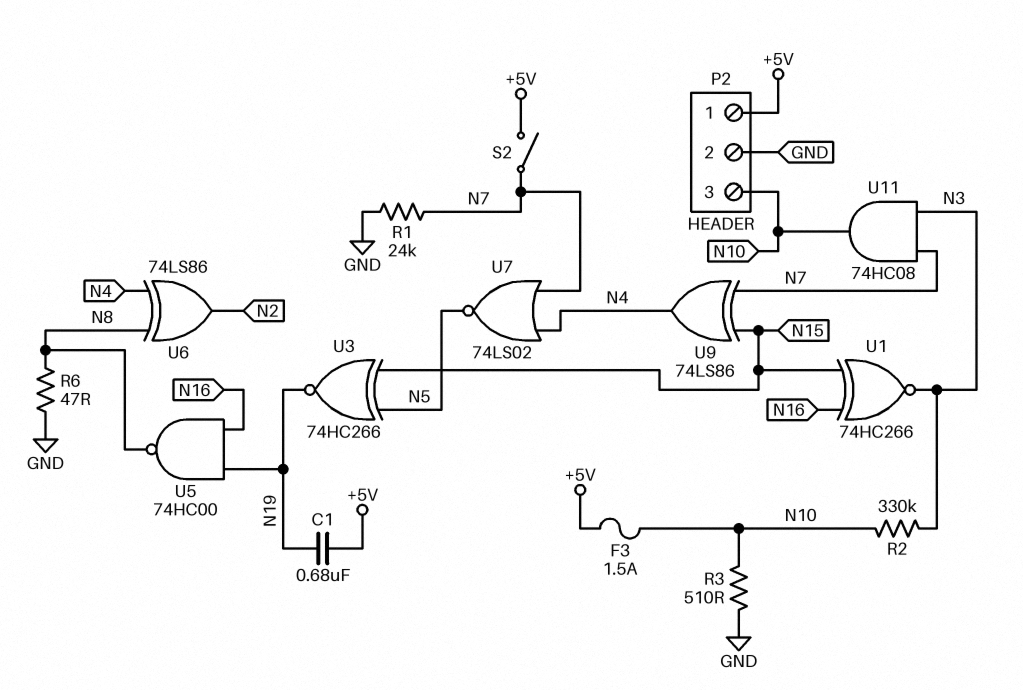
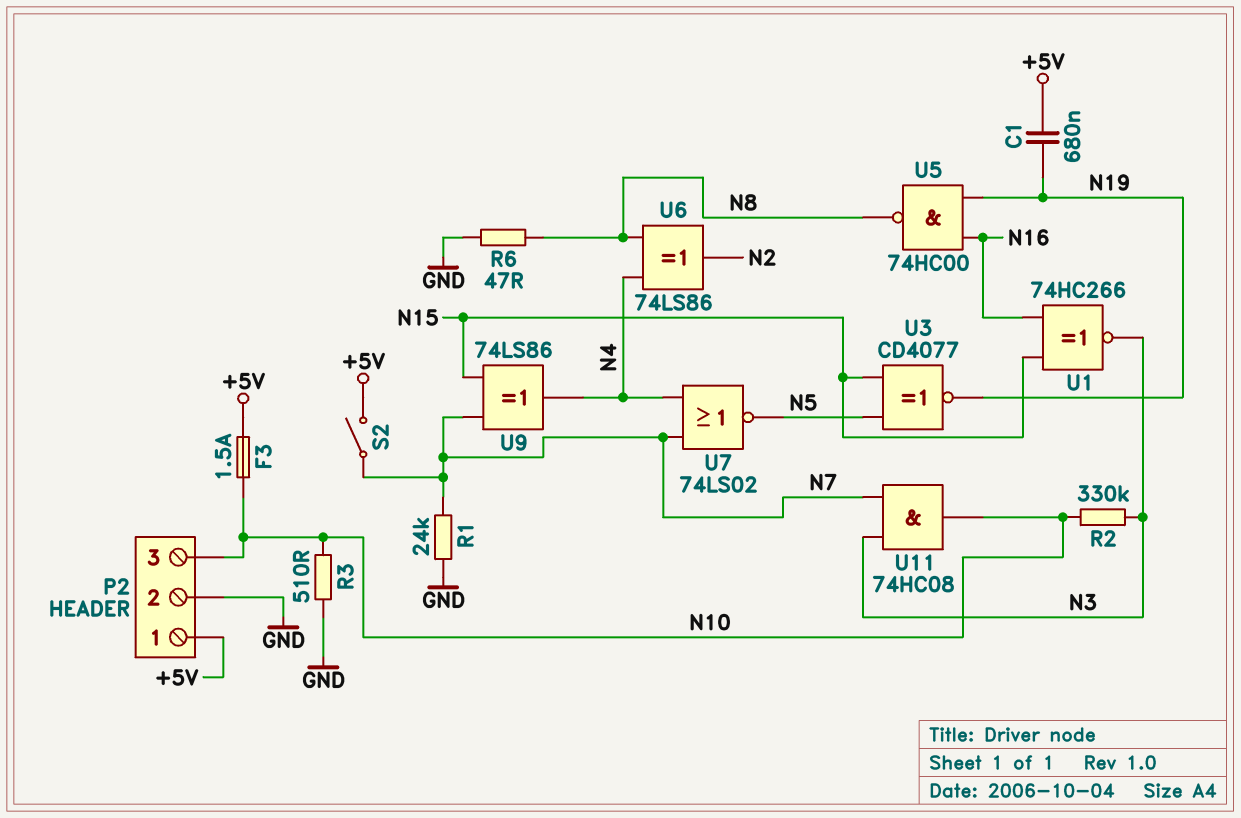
U3: XNOR 74HC266 (in N5, in N15, out N19) -> XNOR CD4077 (in N5, in N15, out N19)

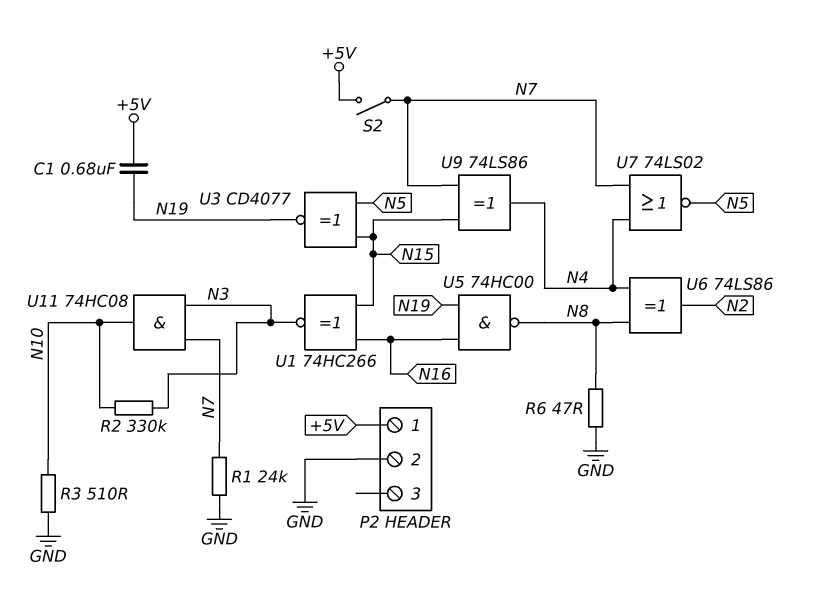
F3: 1.5A (+5V, N10) -> none
P2 pin 3: N10 -> none

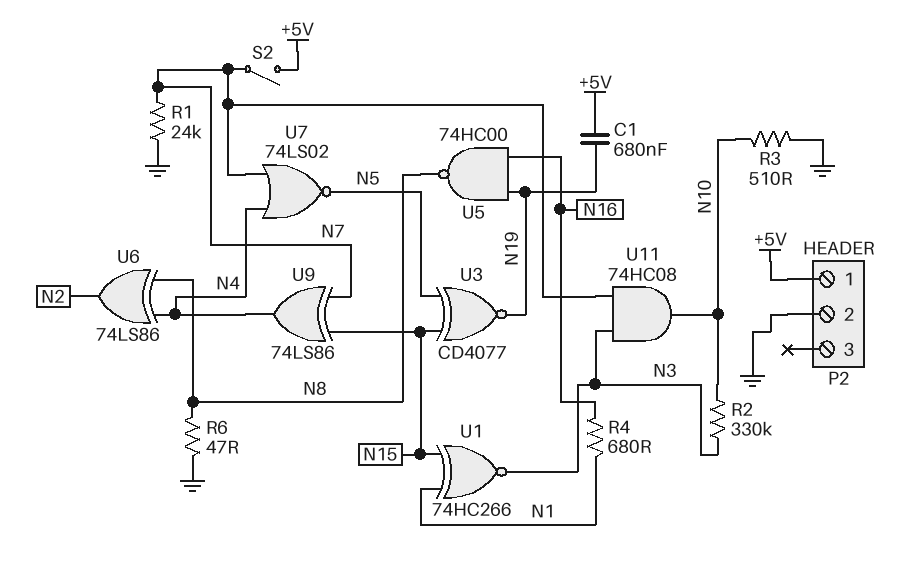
R4: none -> 680 (N1, N16)
U1: XNOR 74HC266 (in N15, in N16, out N3) -> XNOR 74HC266 (in N1, in N15, out N3)

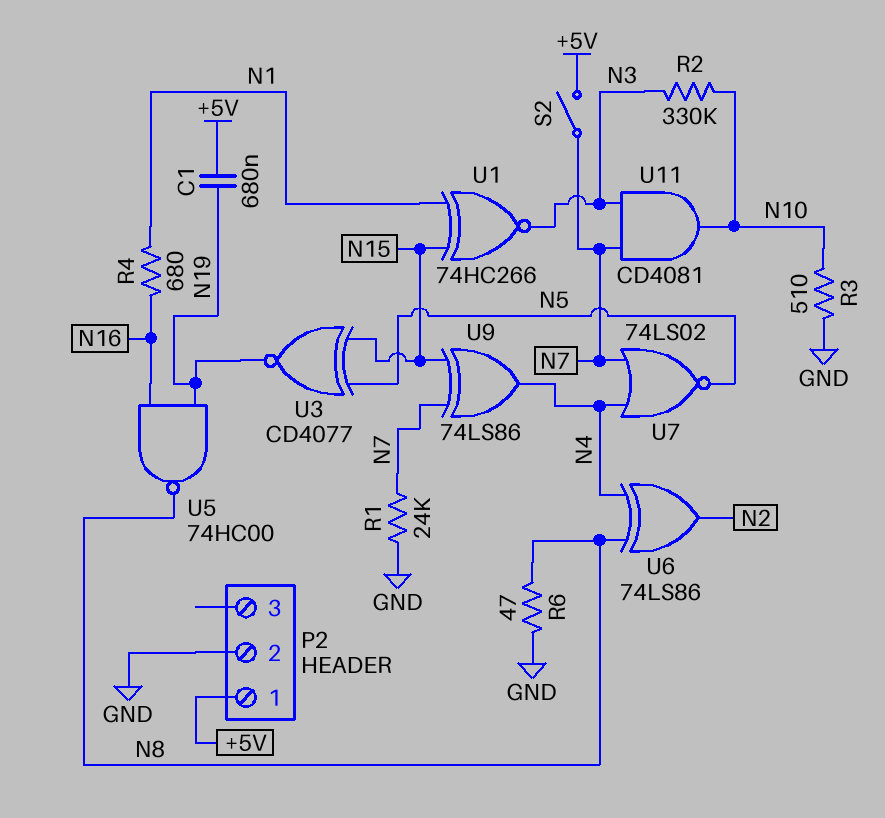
U11: AND 74HC08 (in N3, in N7, out N10) -> AND CD4081 (in N3, in N7, out N10)

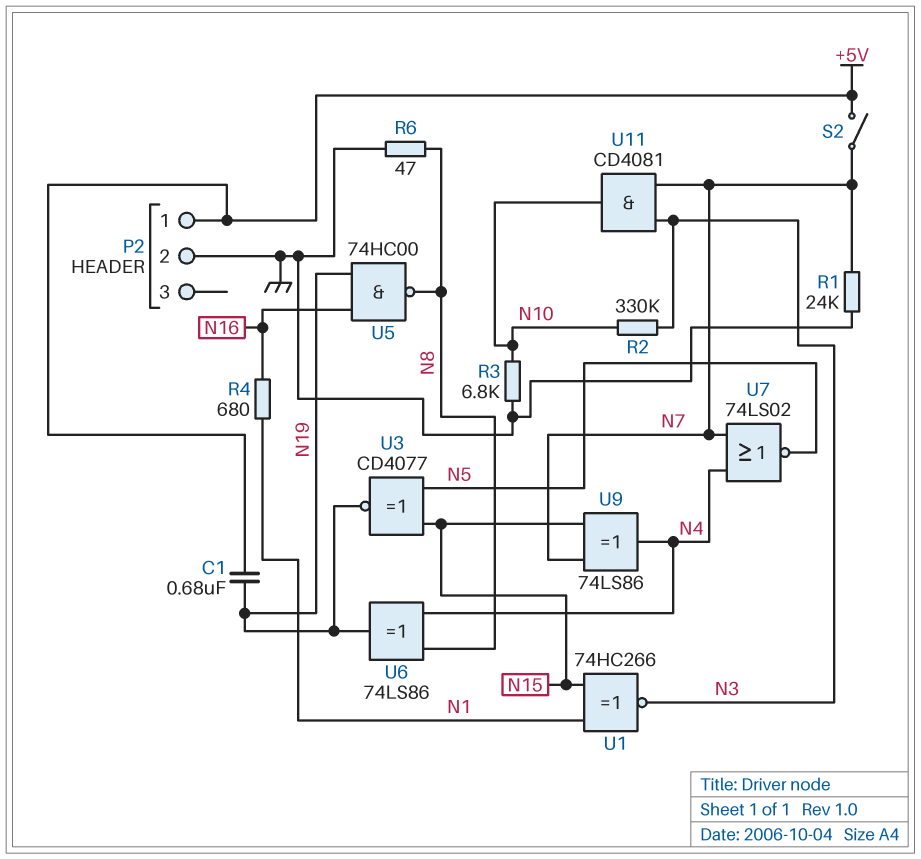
R3: 510 (GND, N10) -> 6.8k (GND, N10)
U6: XOR 74LS86 (in N4, in N8, out N2) -> XOR 74LS86 (in N4, in N8, out N19)

